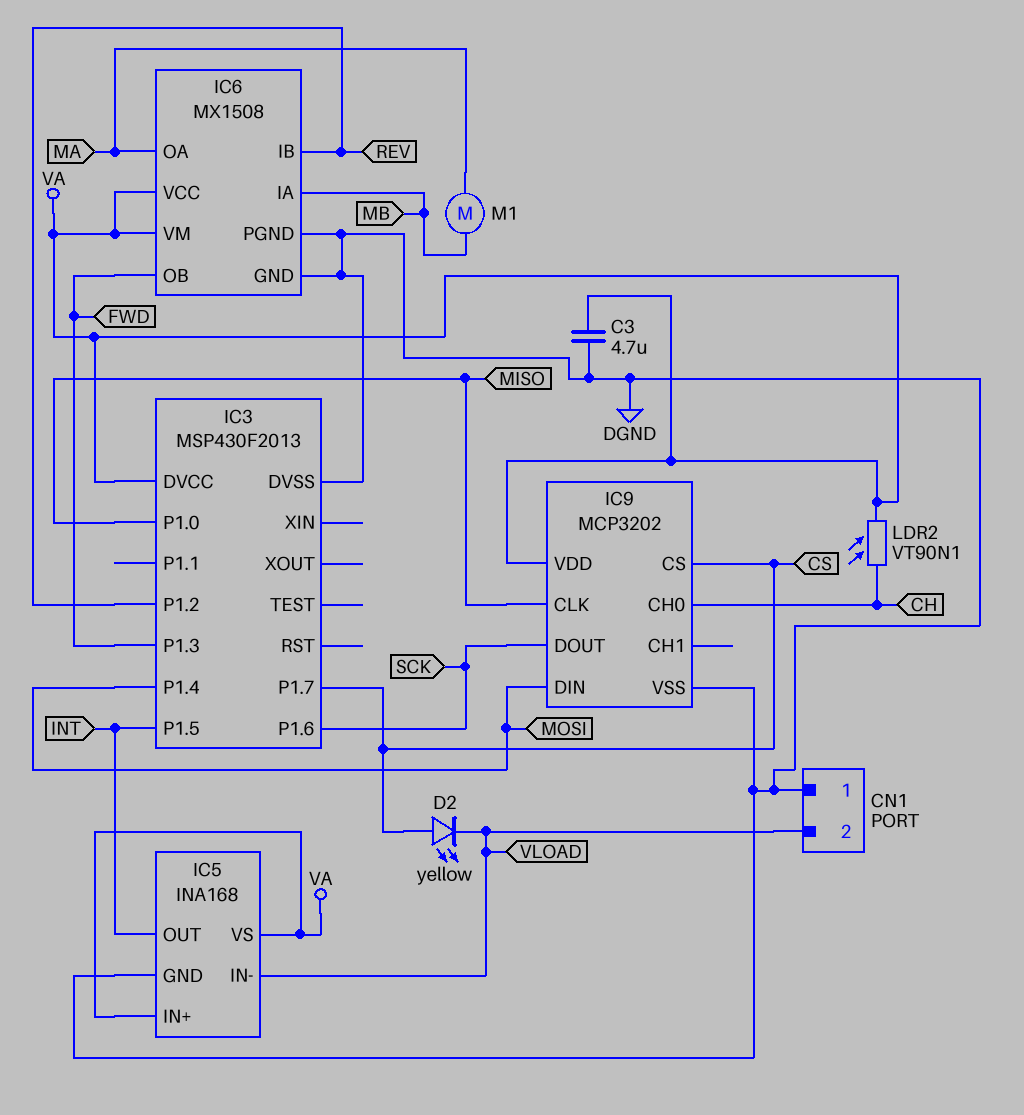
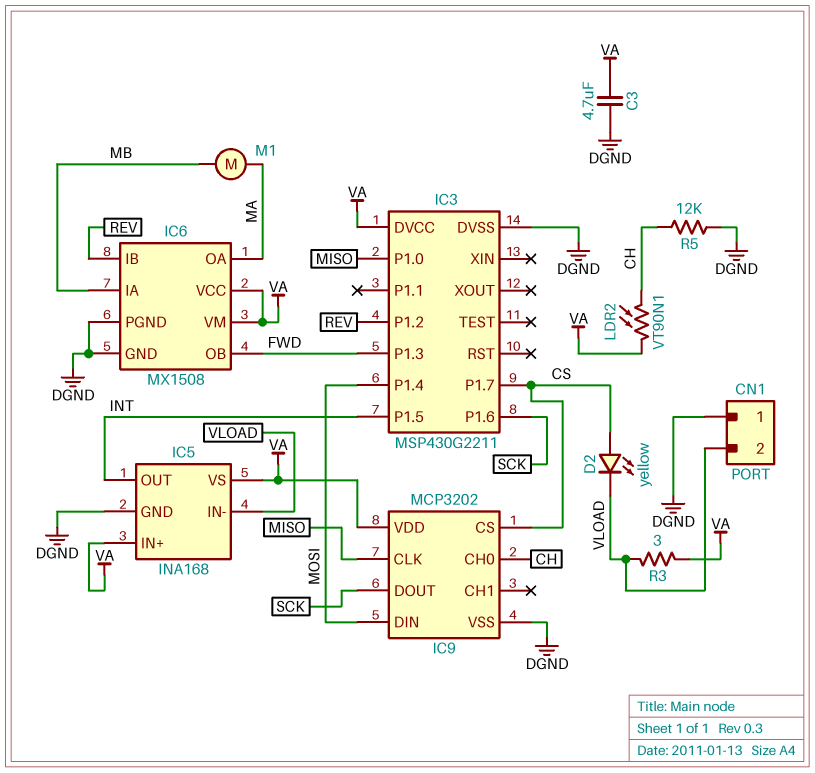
IC3: MSP430F2013 -> MSP430G2211
R3: none -> 3 (VA, VLOAD)
R5: none -> 12k (CH, DGND)

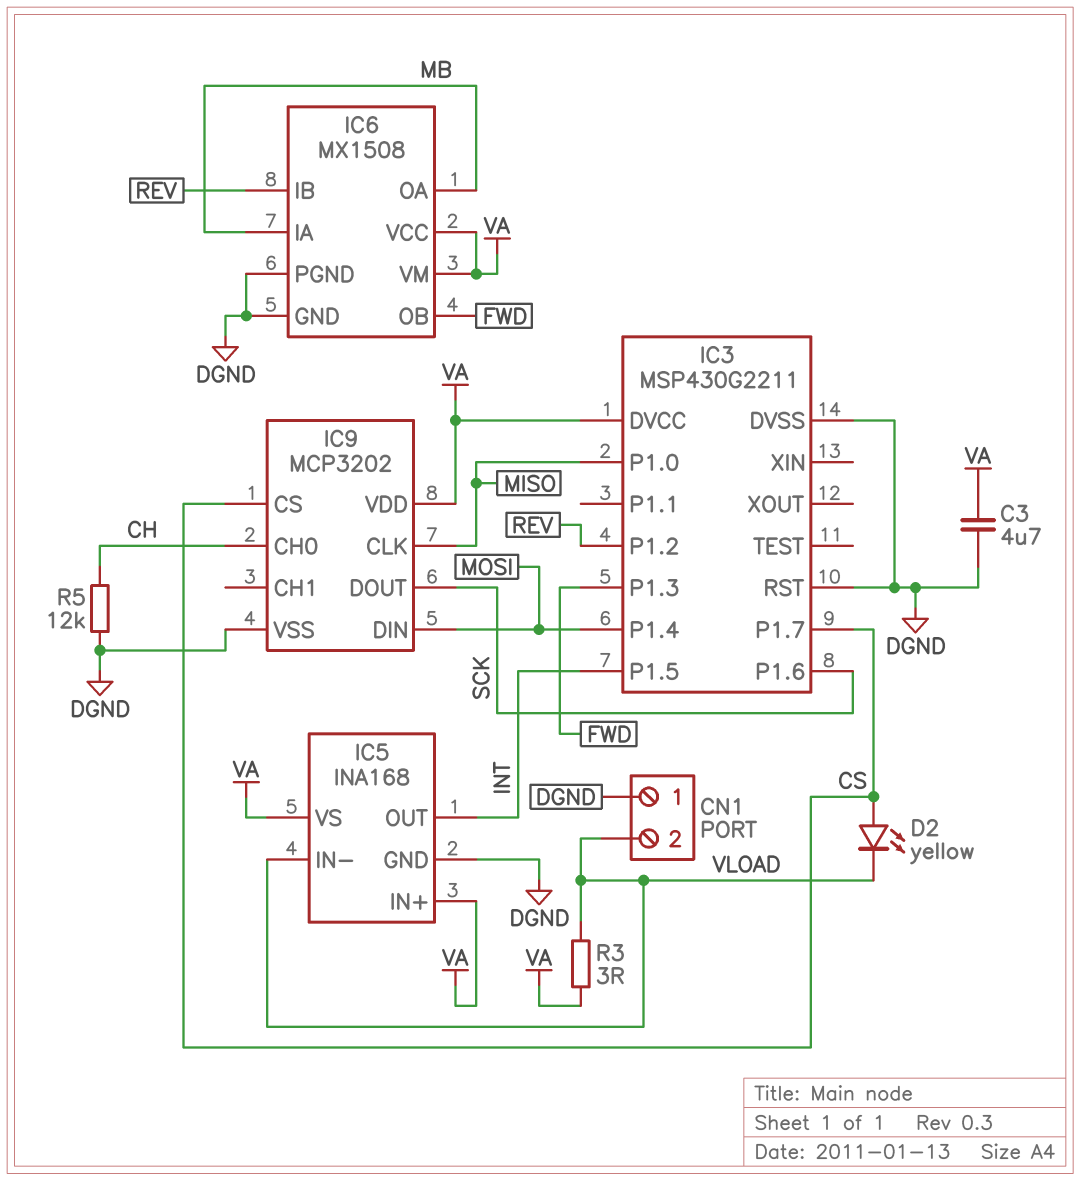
IC3 pin RST: none -> DGND
IC6 pin OA: MA -> MB
LDR2: VT90N1 (CH, VA) -> none
M1: motor (MA, MB) -> none

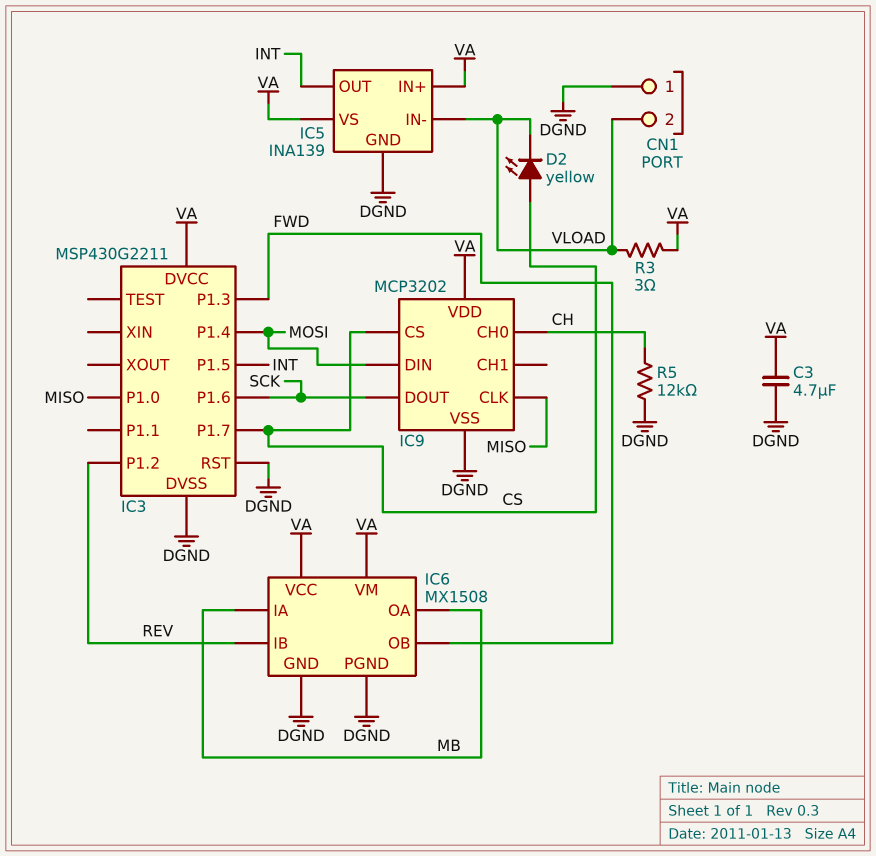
IC5: INA168 -> INA139

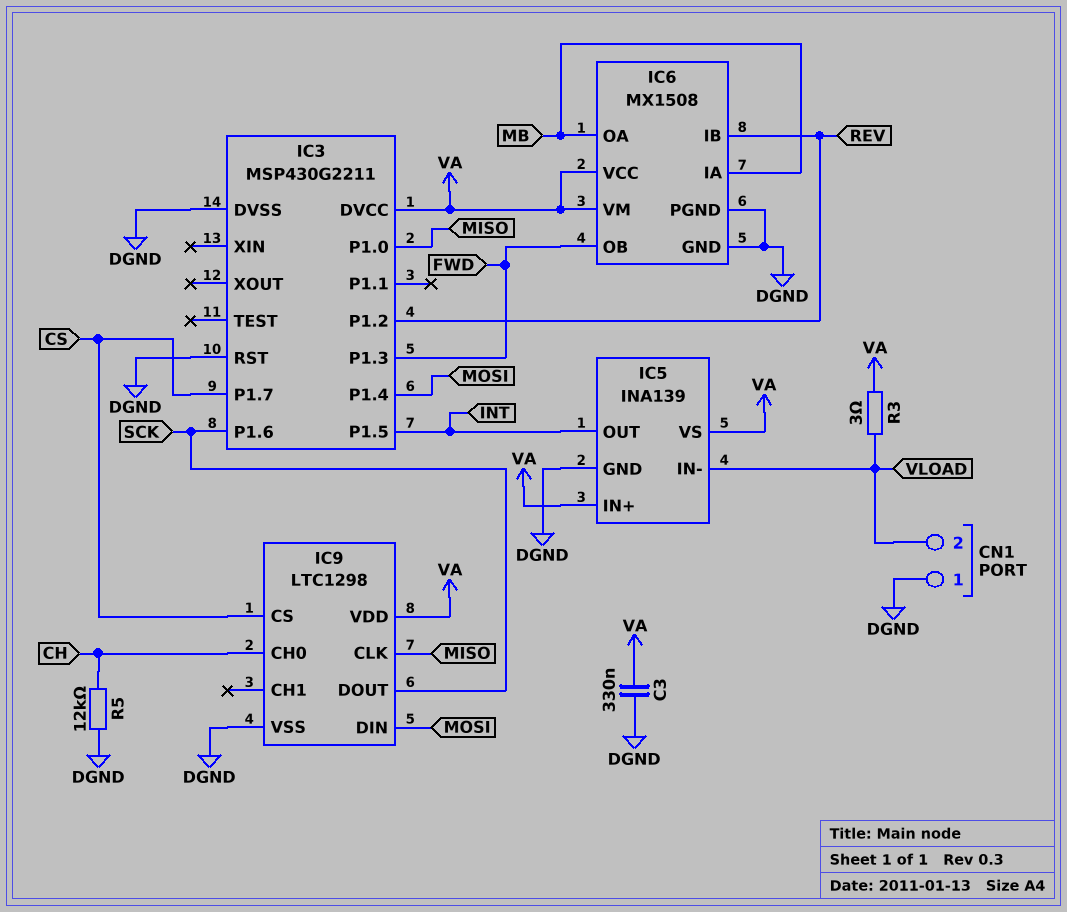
C3: 4.7uF (DGND, VA) -> 330nF (DGND, VA)
D2: LED yellow (A CS, K VLOAD) -> none
IC9: MCP3202 -> LTC1298

